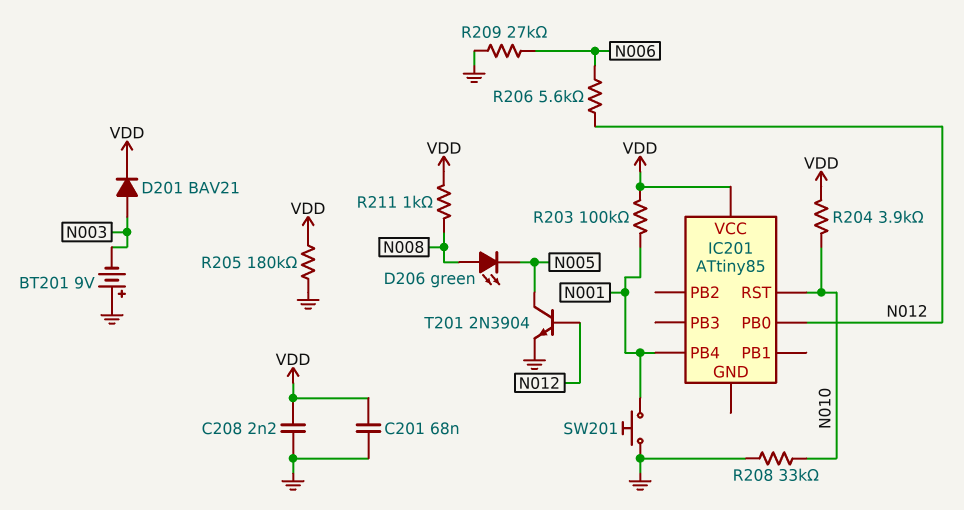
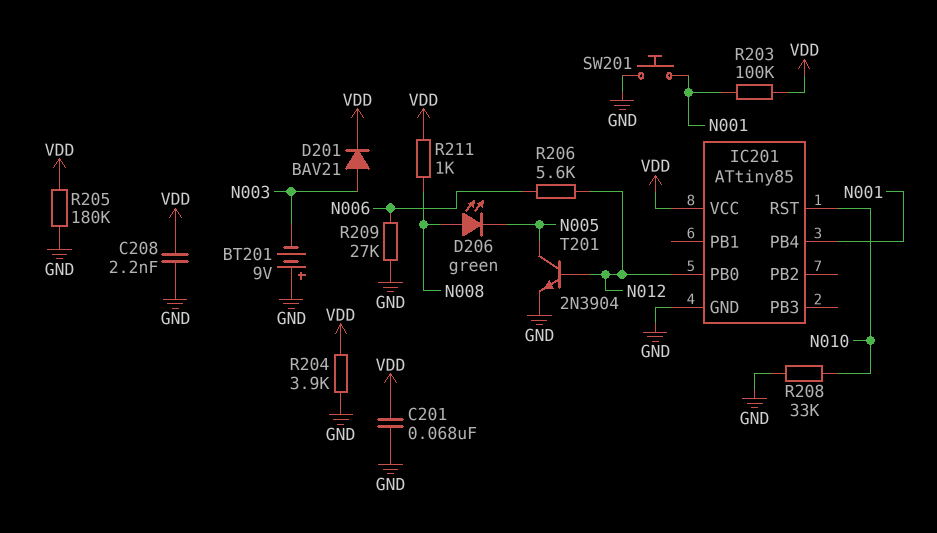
IC201 pin GND: none -> GND
R204: 3.9k (N010, VDD) -> 3.9k (GND, VDD)

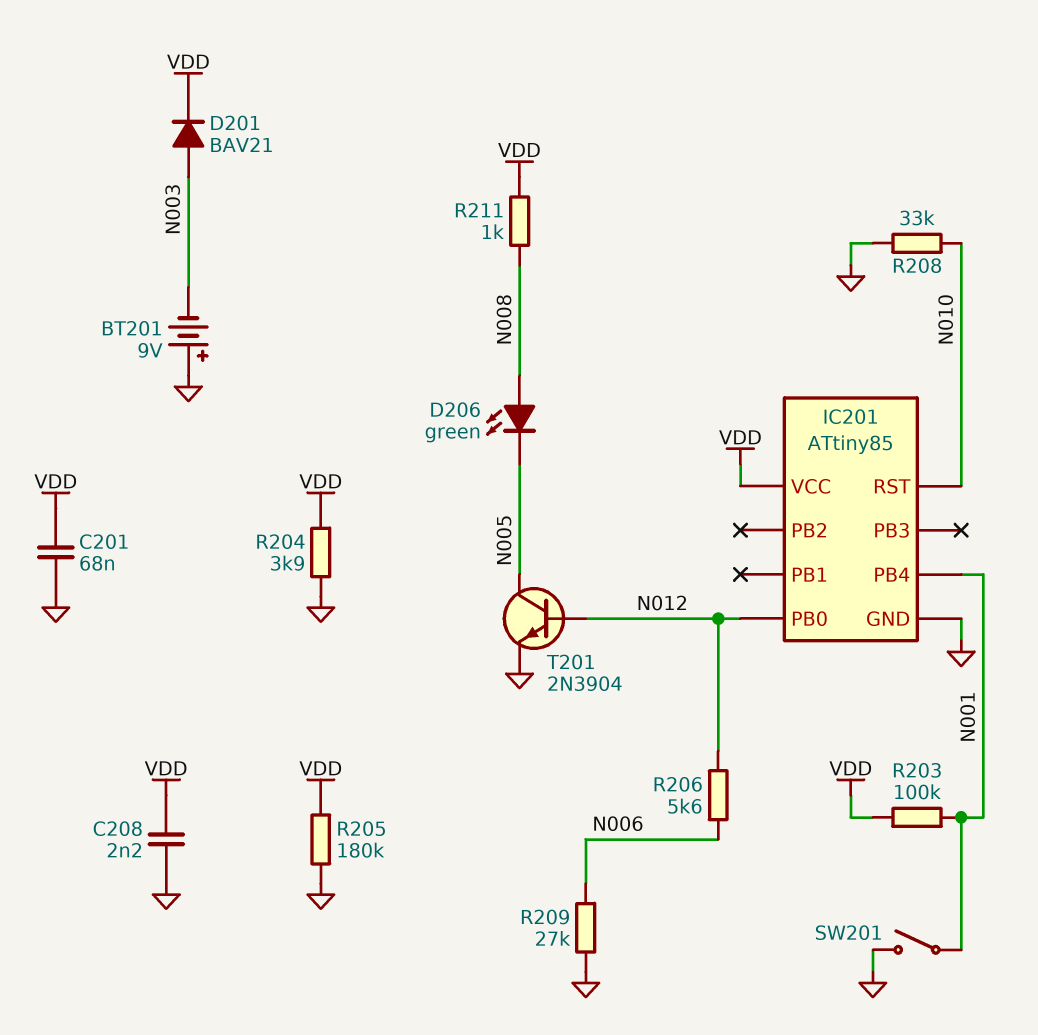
SW201: button (GND, N001) -> switch (GND, N001)

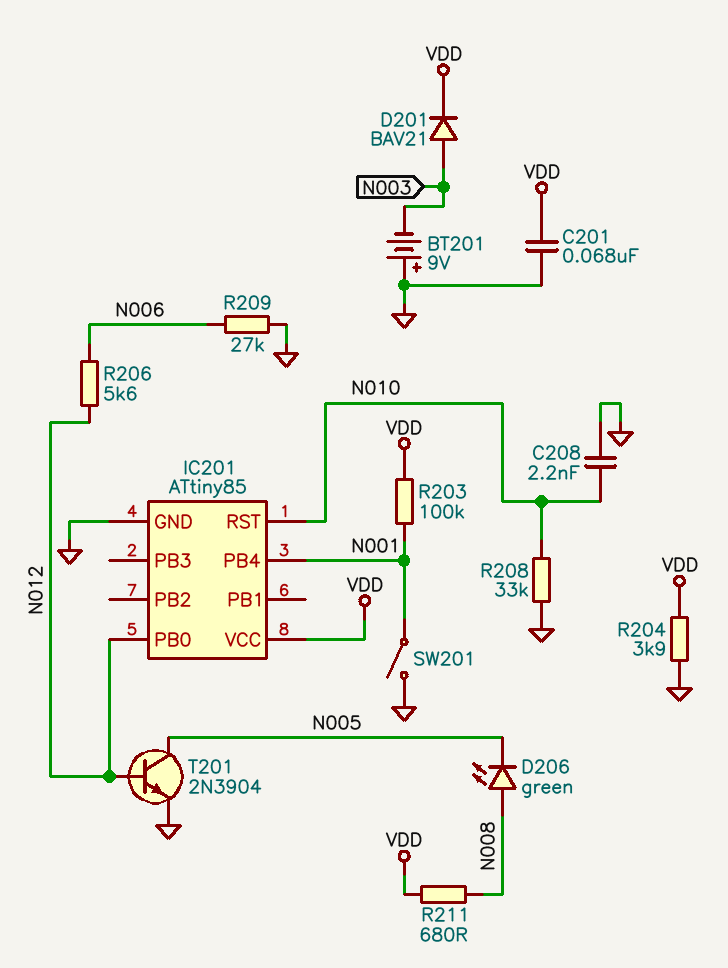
C208: 2.2nF (GND, VDD) -> 2.2nF (GND, N010)
R205: 180k (GND, VDD) -> none
R211: 1k (N008, VDD) -> 680 (N008, VDD)

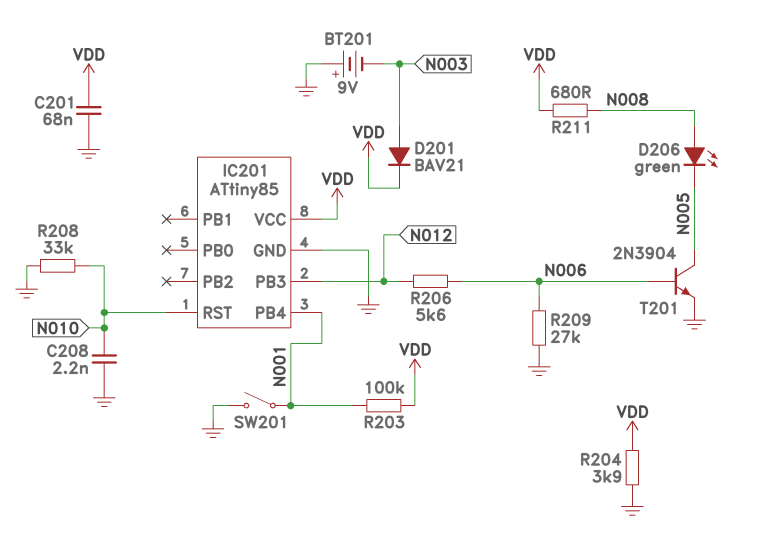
IC201 pin PB0: N012 -> none
IC201 pin PB3: none -> N012
T201: NPN 2N3904 (B N012, C N005, E GND) -> NPN 2N3904 (B N006, C N005, E GND)

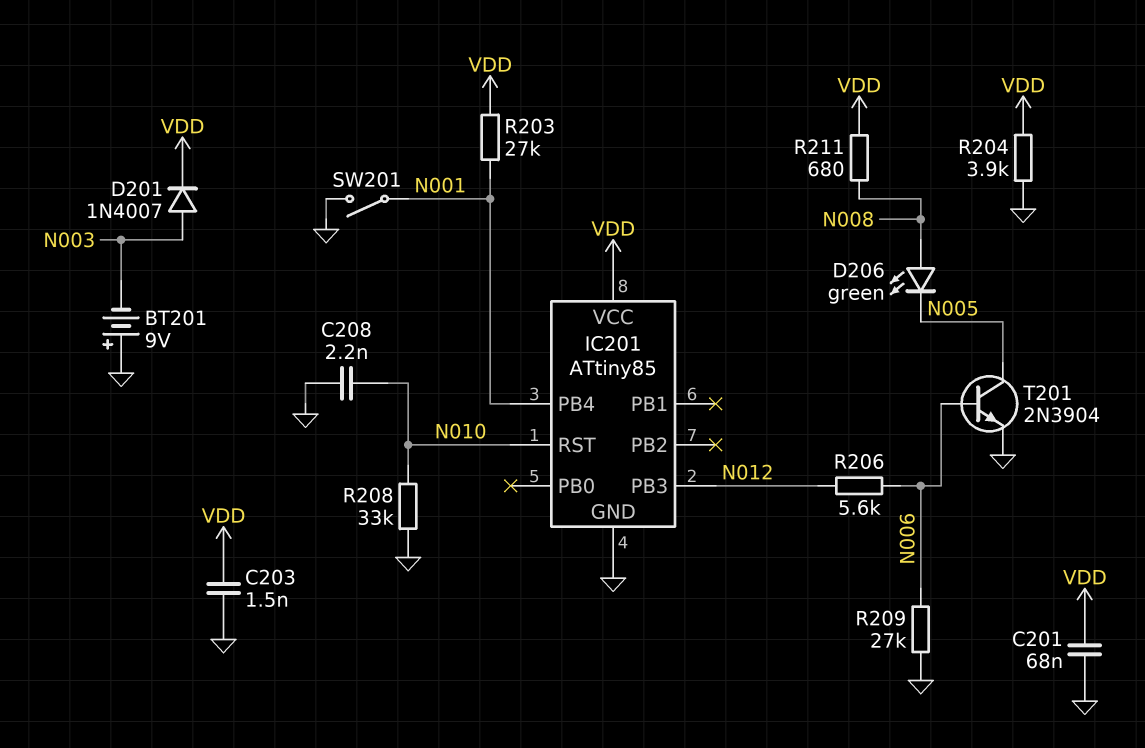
C203: none -> 1.5nF (GND, VDD)
D201: diode BAV21 (A N003, K VDD) -> diode 1N4007 (A N003, K VDD)
R203: 100k (N001, VDD) -> 27k (N001, VDD)

